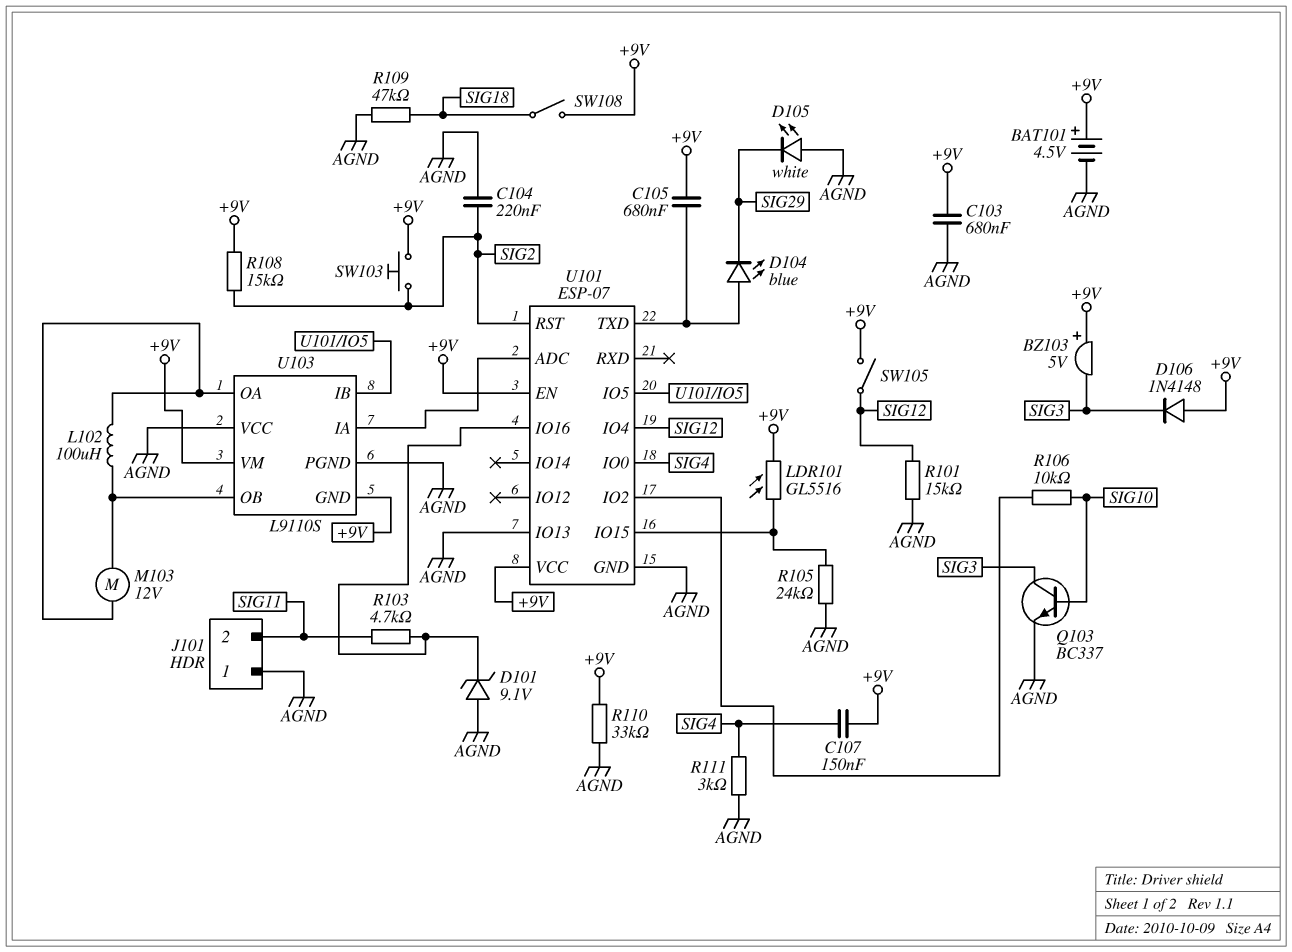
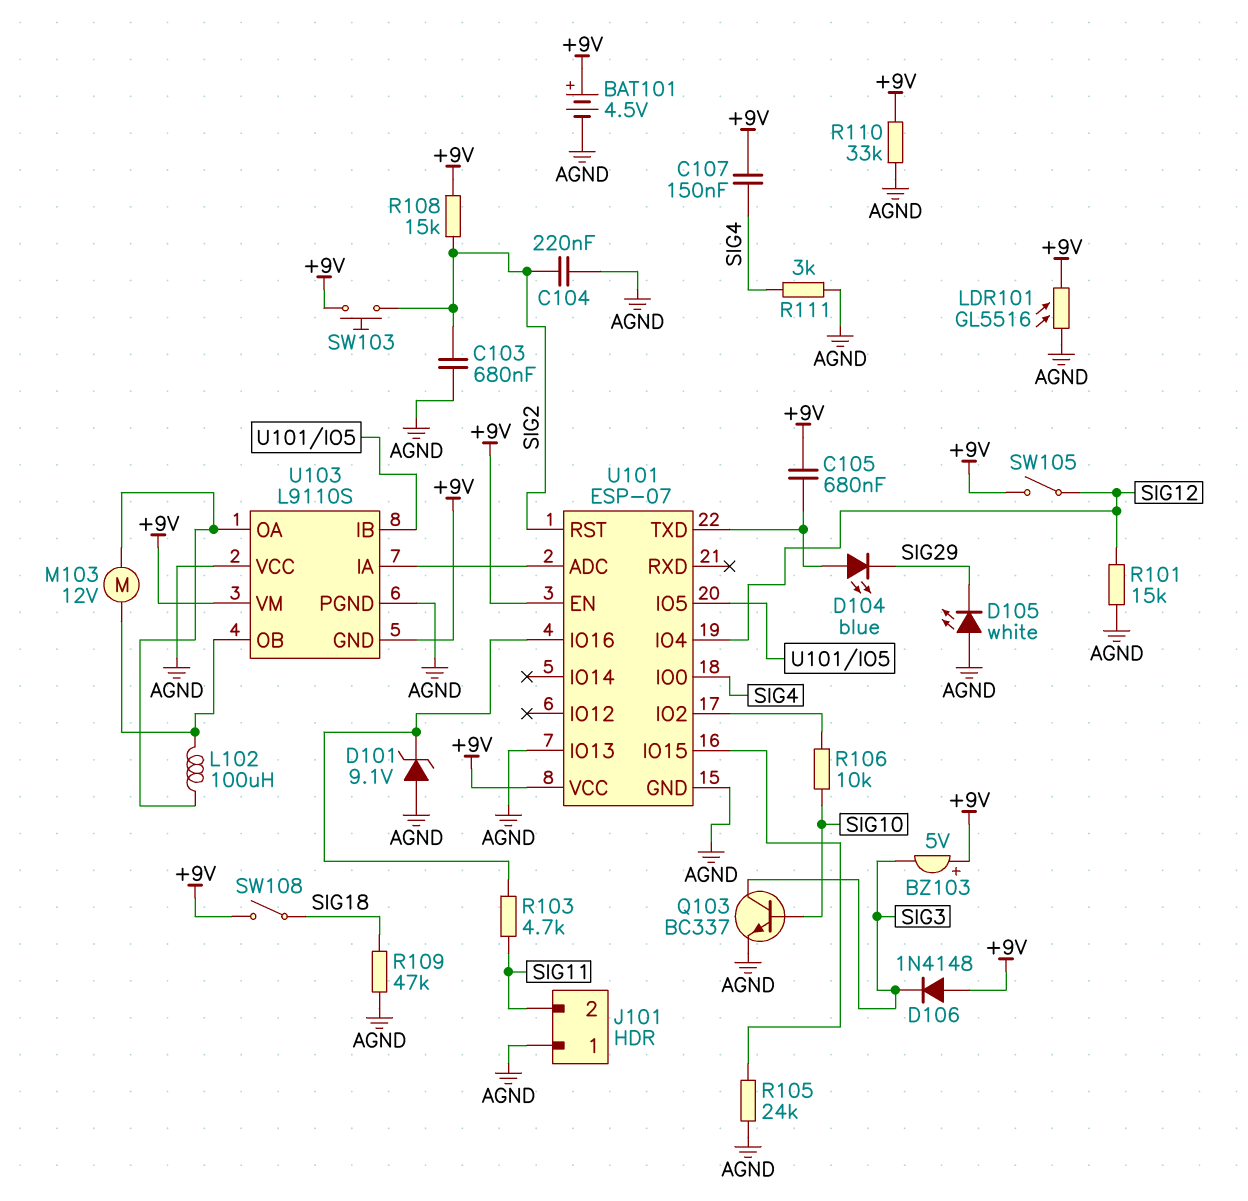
C103: 680nF (+9V, AGND) -> 680nF (AGND, SIG2)
LDR101: GL5516 (+9V, U101/IO15) -> GL5516 (+9V, AGND)

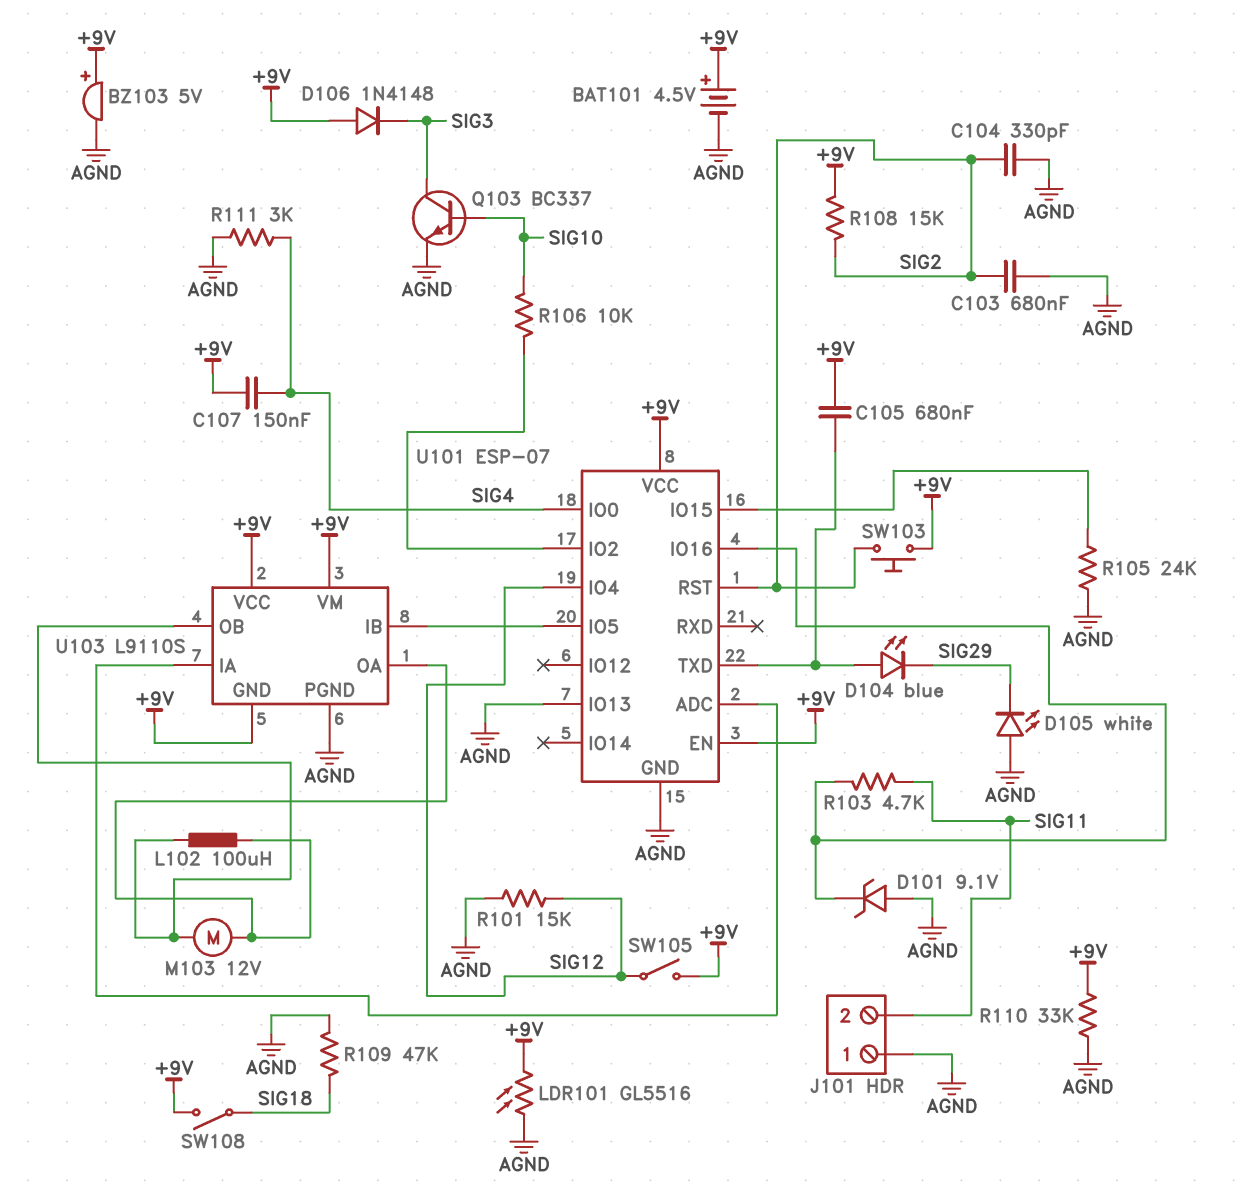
BZ103: buzzer 5V (plus +9V, minus SIG3) -> buzzer 5V (plus +9V, minus AGND)
C104: 220nF (AGND, SIG2) -> 330pF (AGND, SIG2)
U103 pin VCC: AGND -> +9V

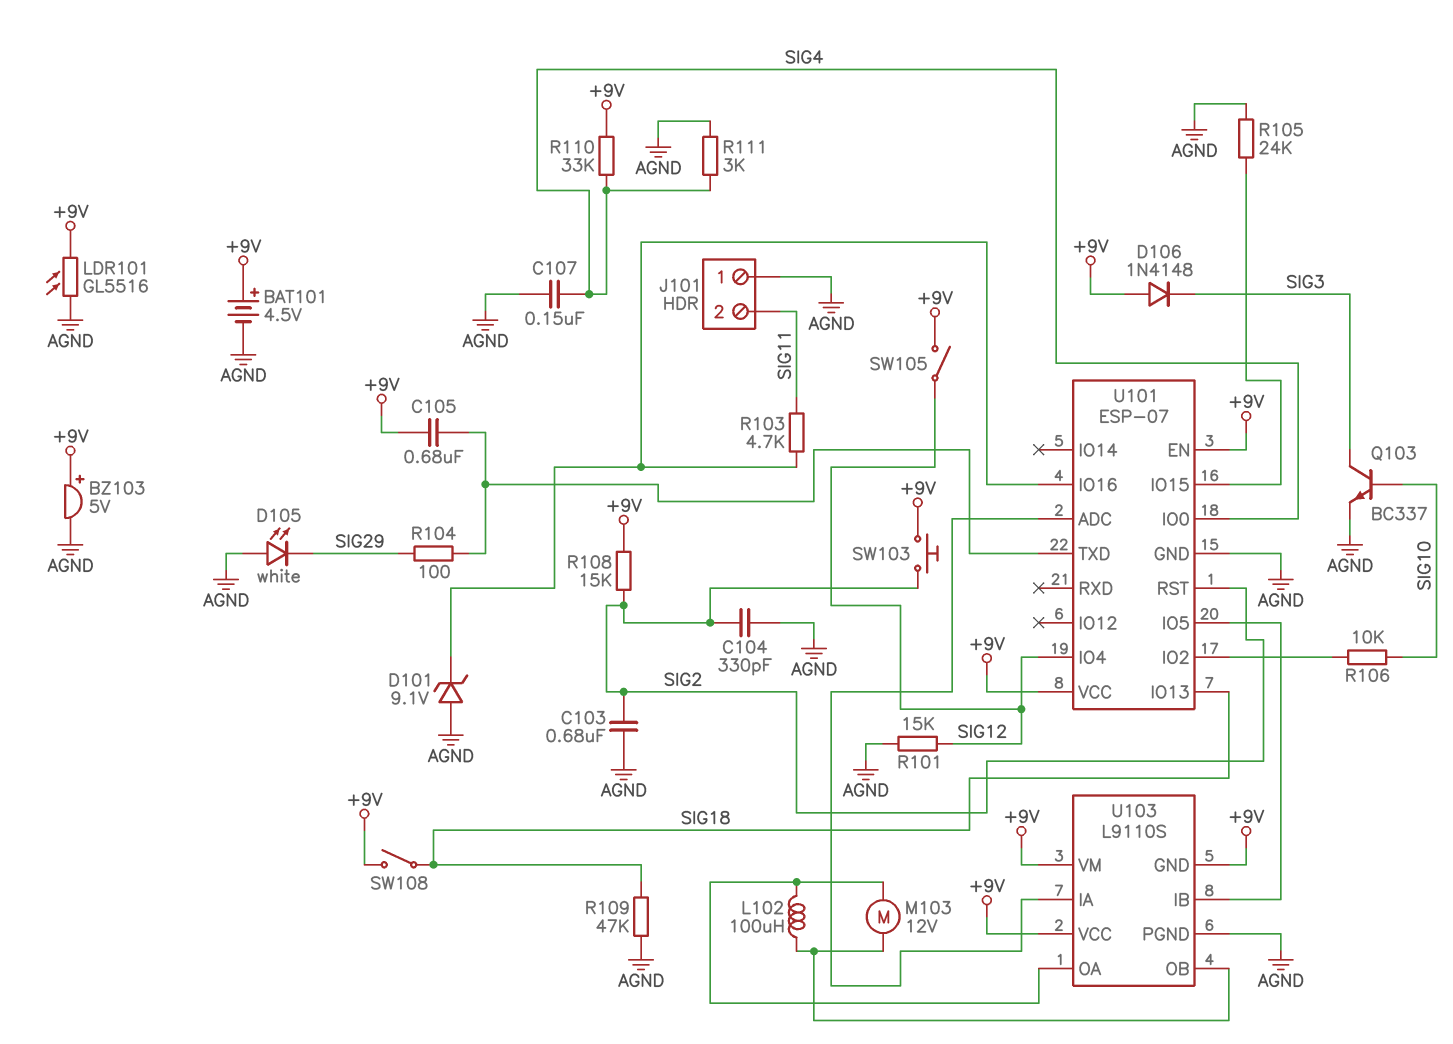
C107: 150nF (+9V, SIG4) -> 150nF (AGND, SIG4)
D104: LED blue (A U101/TXD, K SIG29) -> none
R104: none -> 100 (SIG29, U101/TXD)
R110: 33k (+9V, AGND) -> 33k (+9V, SIG4)
U101 pin IO13: AGND -> SIG18

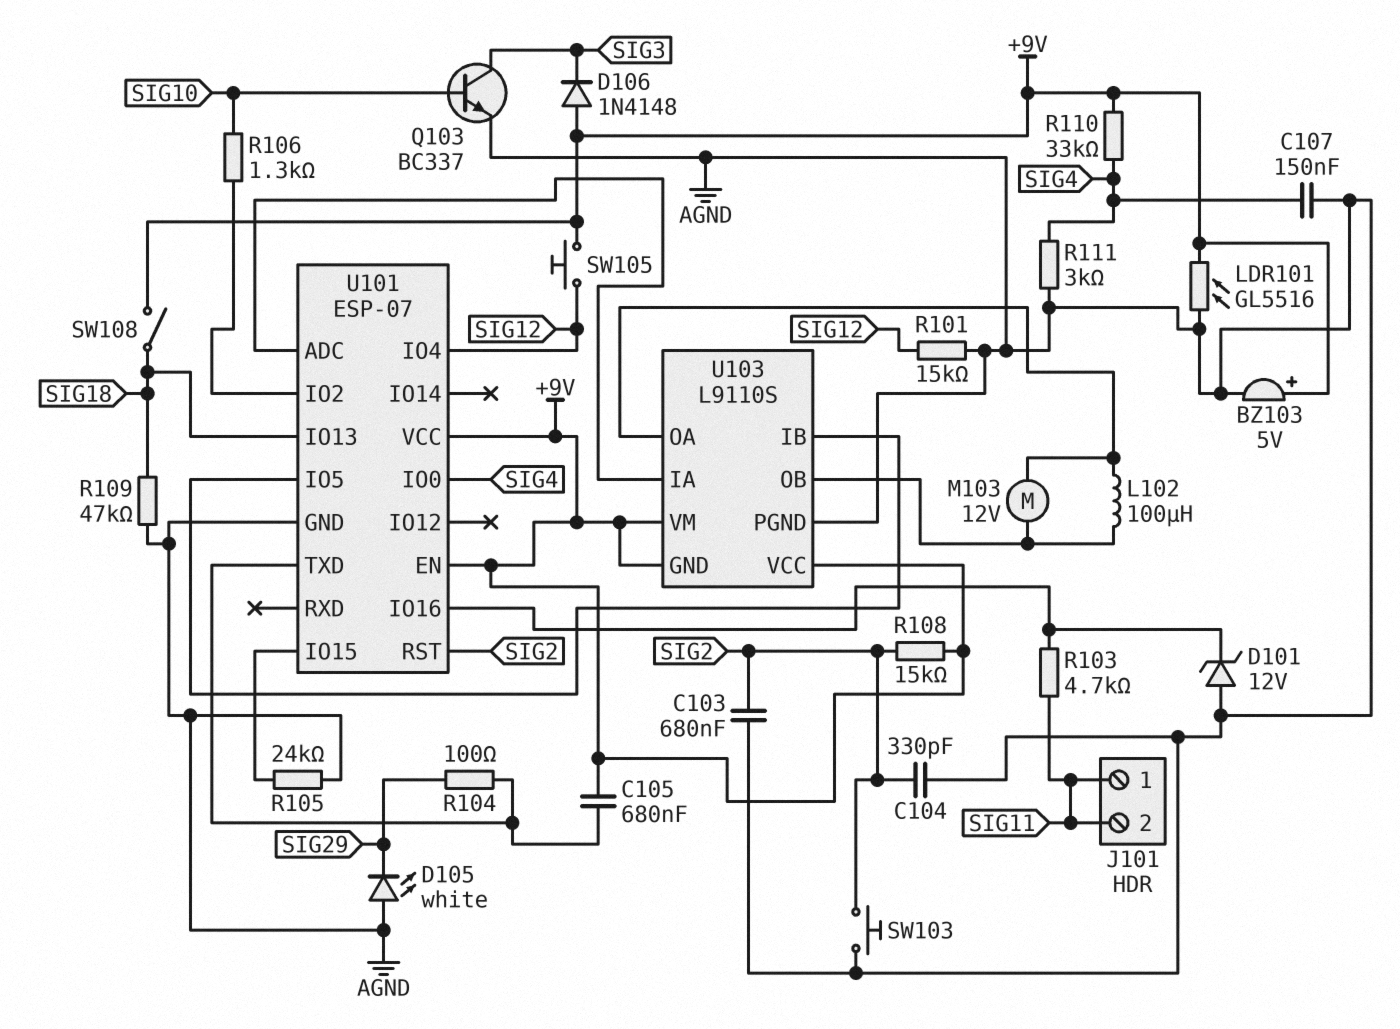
BAT101: 4.5V (plus +9V, minus AGND) -> none
D101: zener 9.1V (A AGND, K U101/IO16) -> zener 12V (A AGND, K U101/IO16)
J101 pin 1: AGND -> SIG11
R106: 10k (SIG10, U101/IO2) -> 1.3k (SIG10, U101/IO2)
SW103: button (+9V, SIG2) -> button (AGND, SIG2)
SW105: switch (+9V, SIG12) -> button (+9V, SIG12)

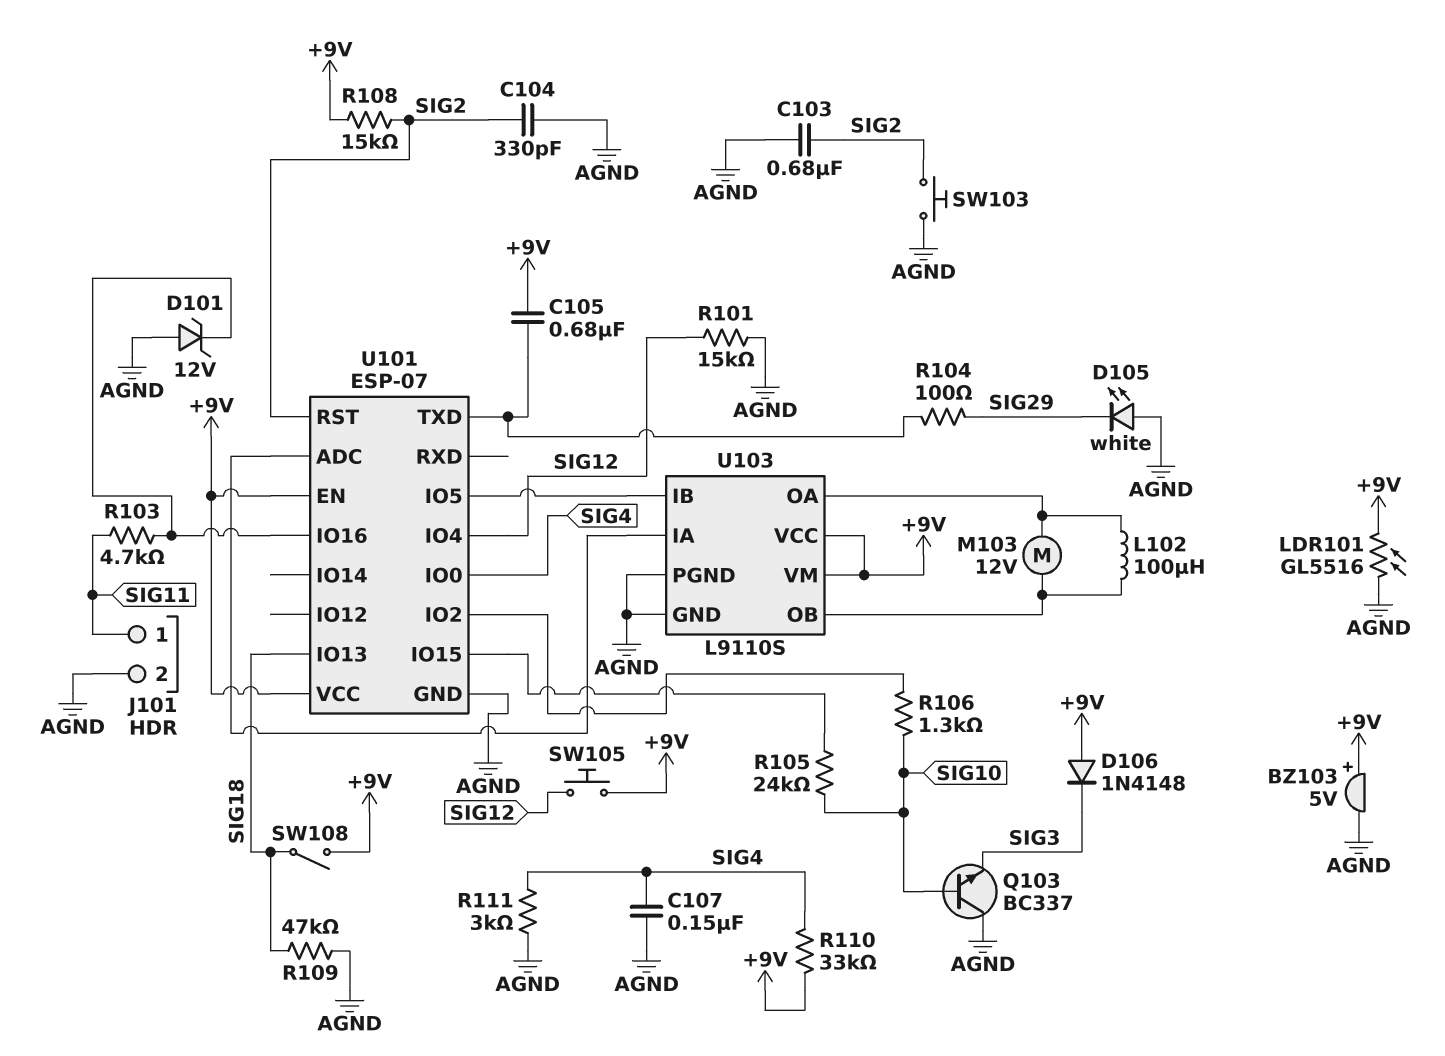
J101 pin 2: SIG11 -> AGND
Q103: NPN BC337 (B SIG10, C SIG3, E AGND) -> NPN BC337 (B SIG10, C AGND, E SIG3)
R105: 24k (AGND, U101/IO15) -> 24k (SIG10, U101/IO15)
U103 pin GND: +9V -> AGND

